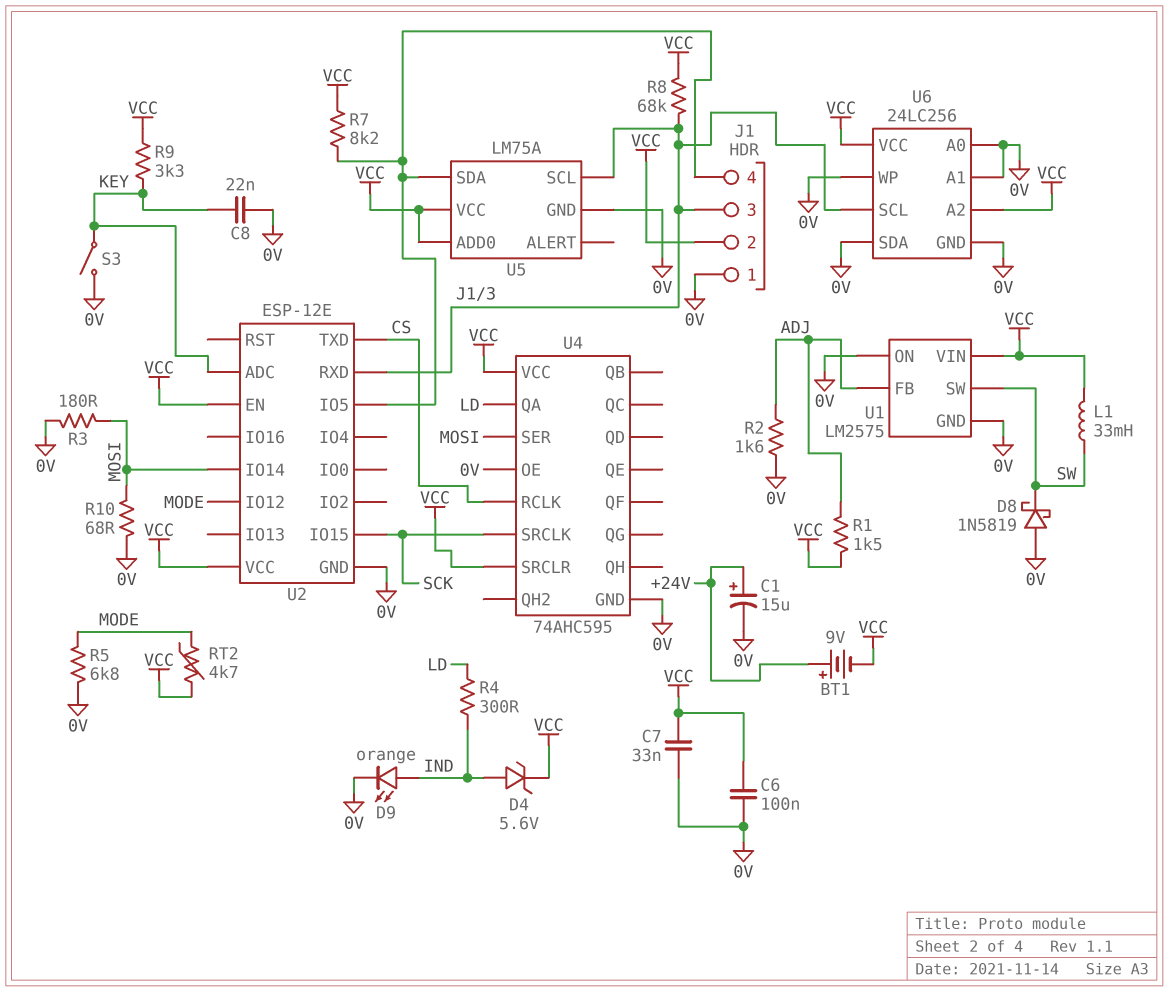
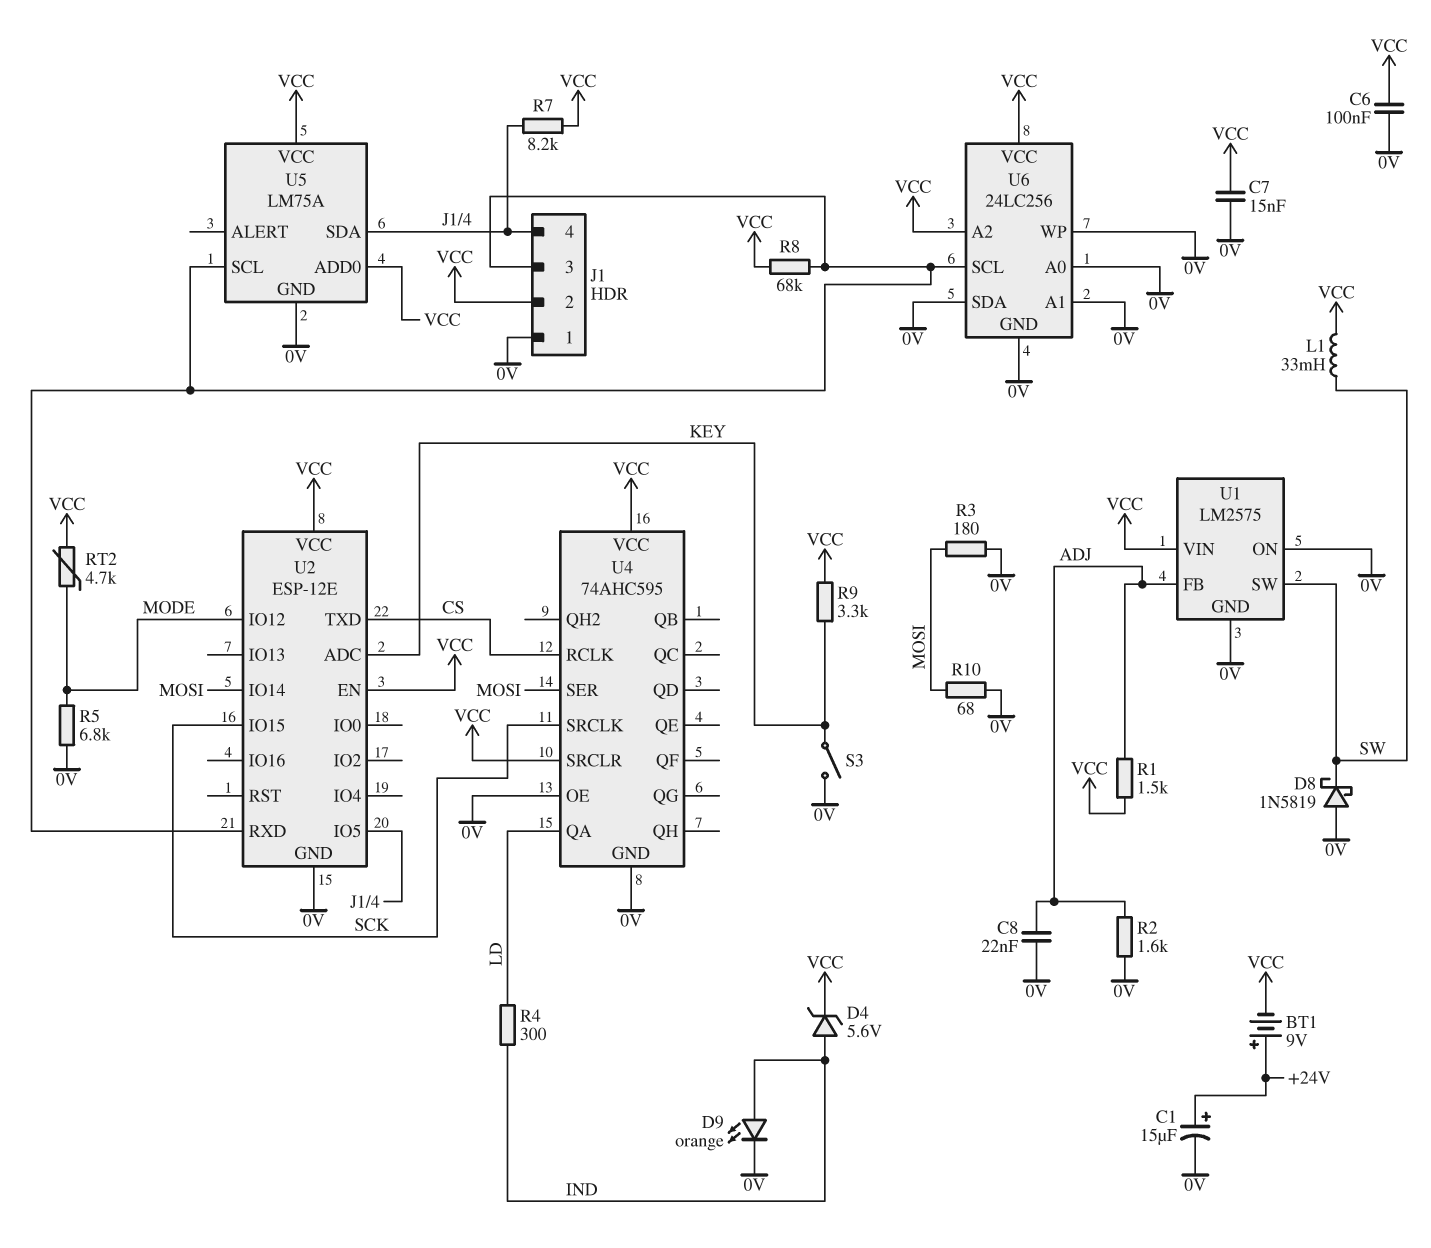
C7: 33nF (0V, VCC) -> 15nF (0V, VCC)
C8: 22nF (0V, KEY) -> 22nF (0V, ADJ)

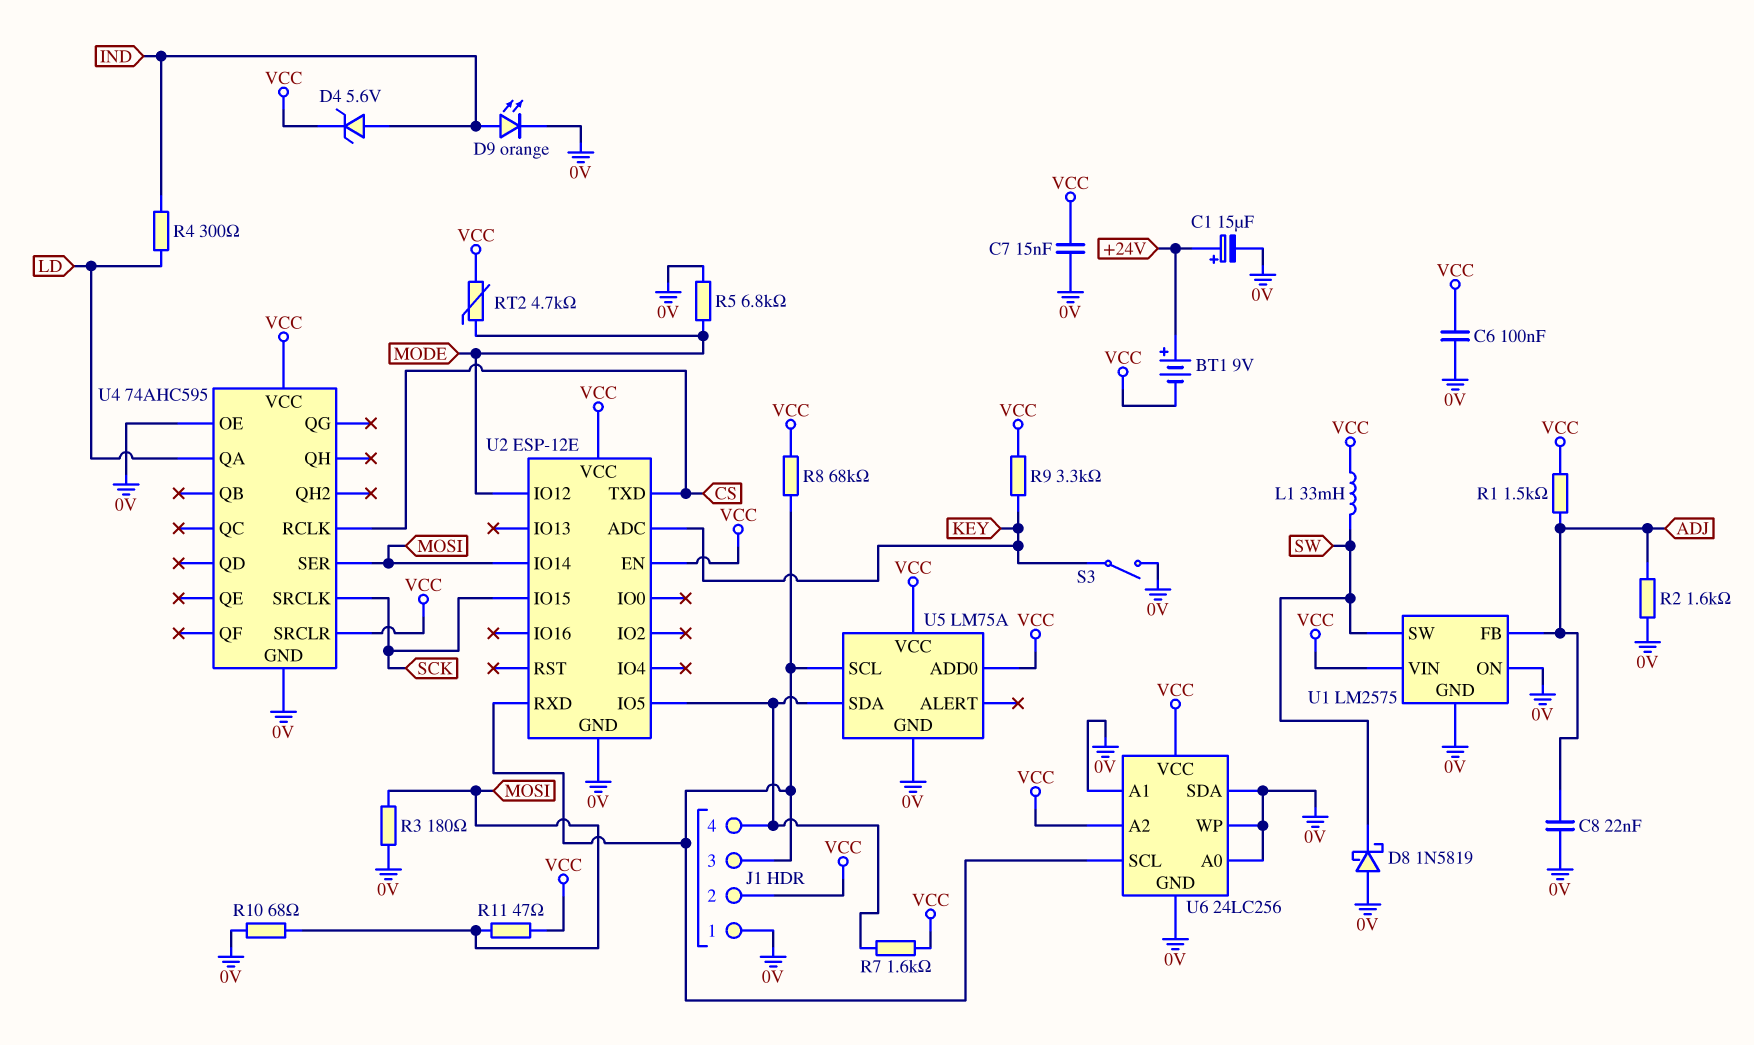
R7: 8.2k (J1/4, VCC) -> 1.6k (J1/4, VCC)
R11: none -> 47 (MOSI, VCC)

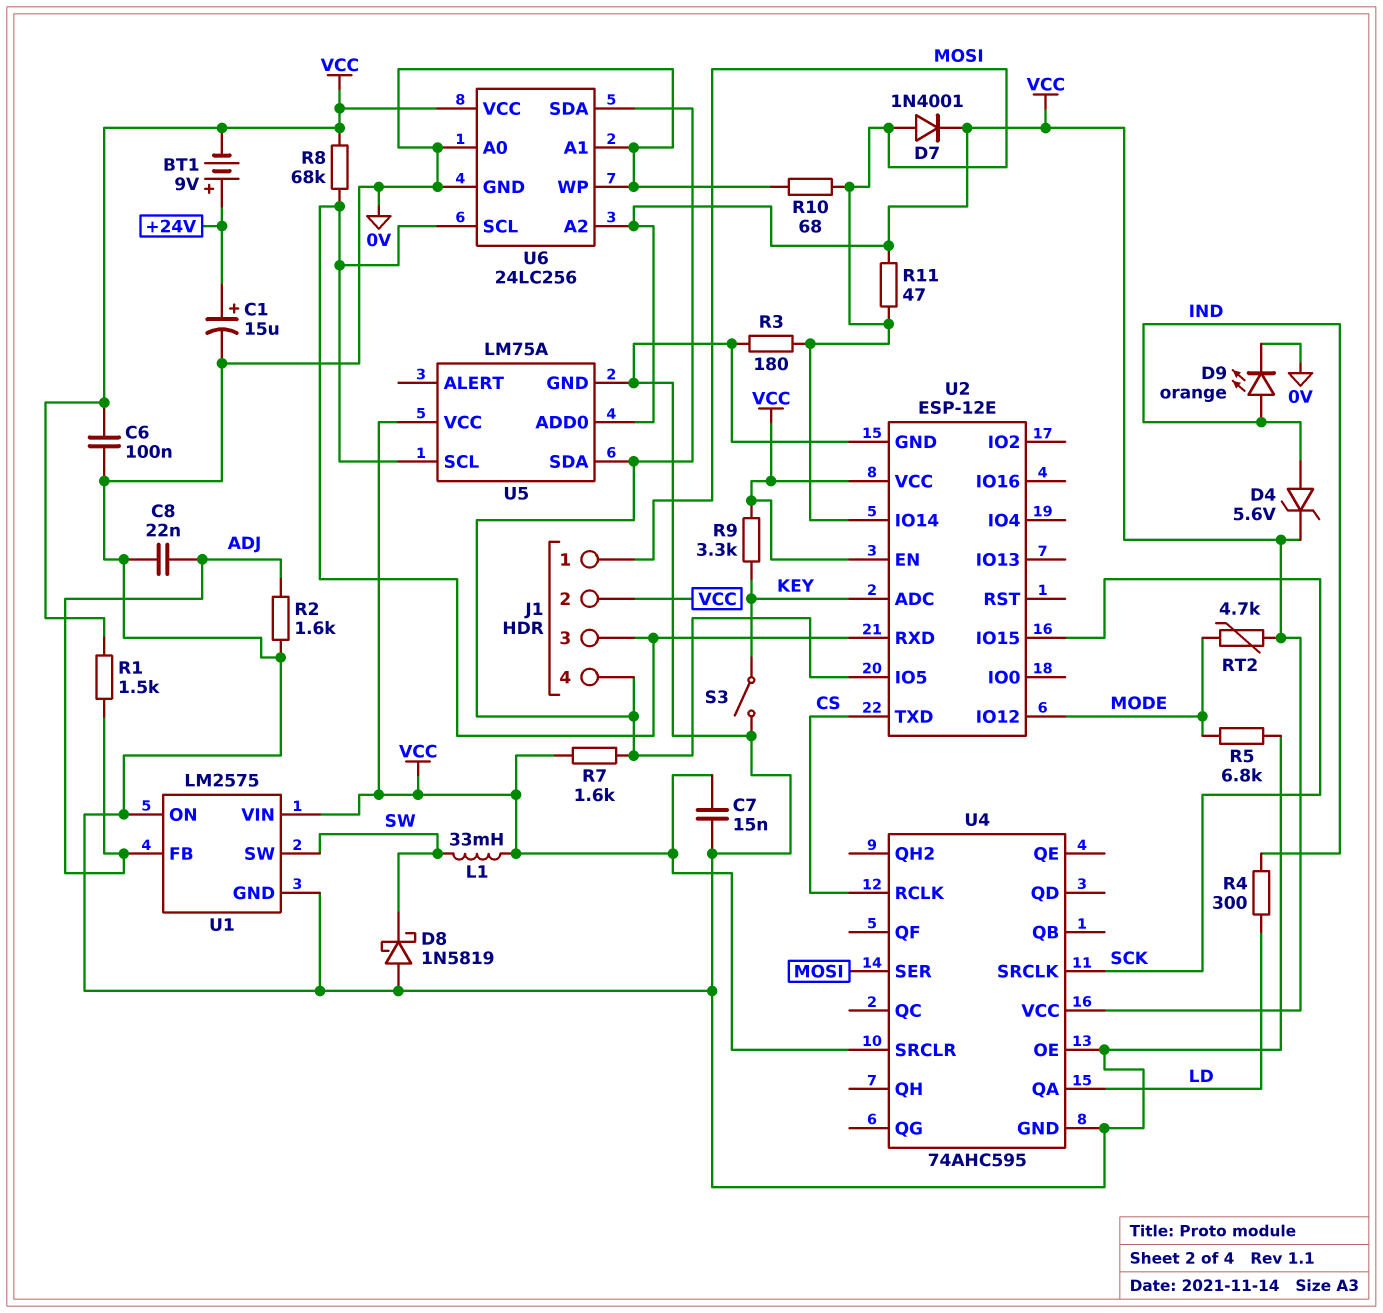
D7: none -> diode 1N4001 (A MOSI, K VCC)
J1 pin 1: 0V -> MOSI
U6 pin SDA: 0V -> J1/4

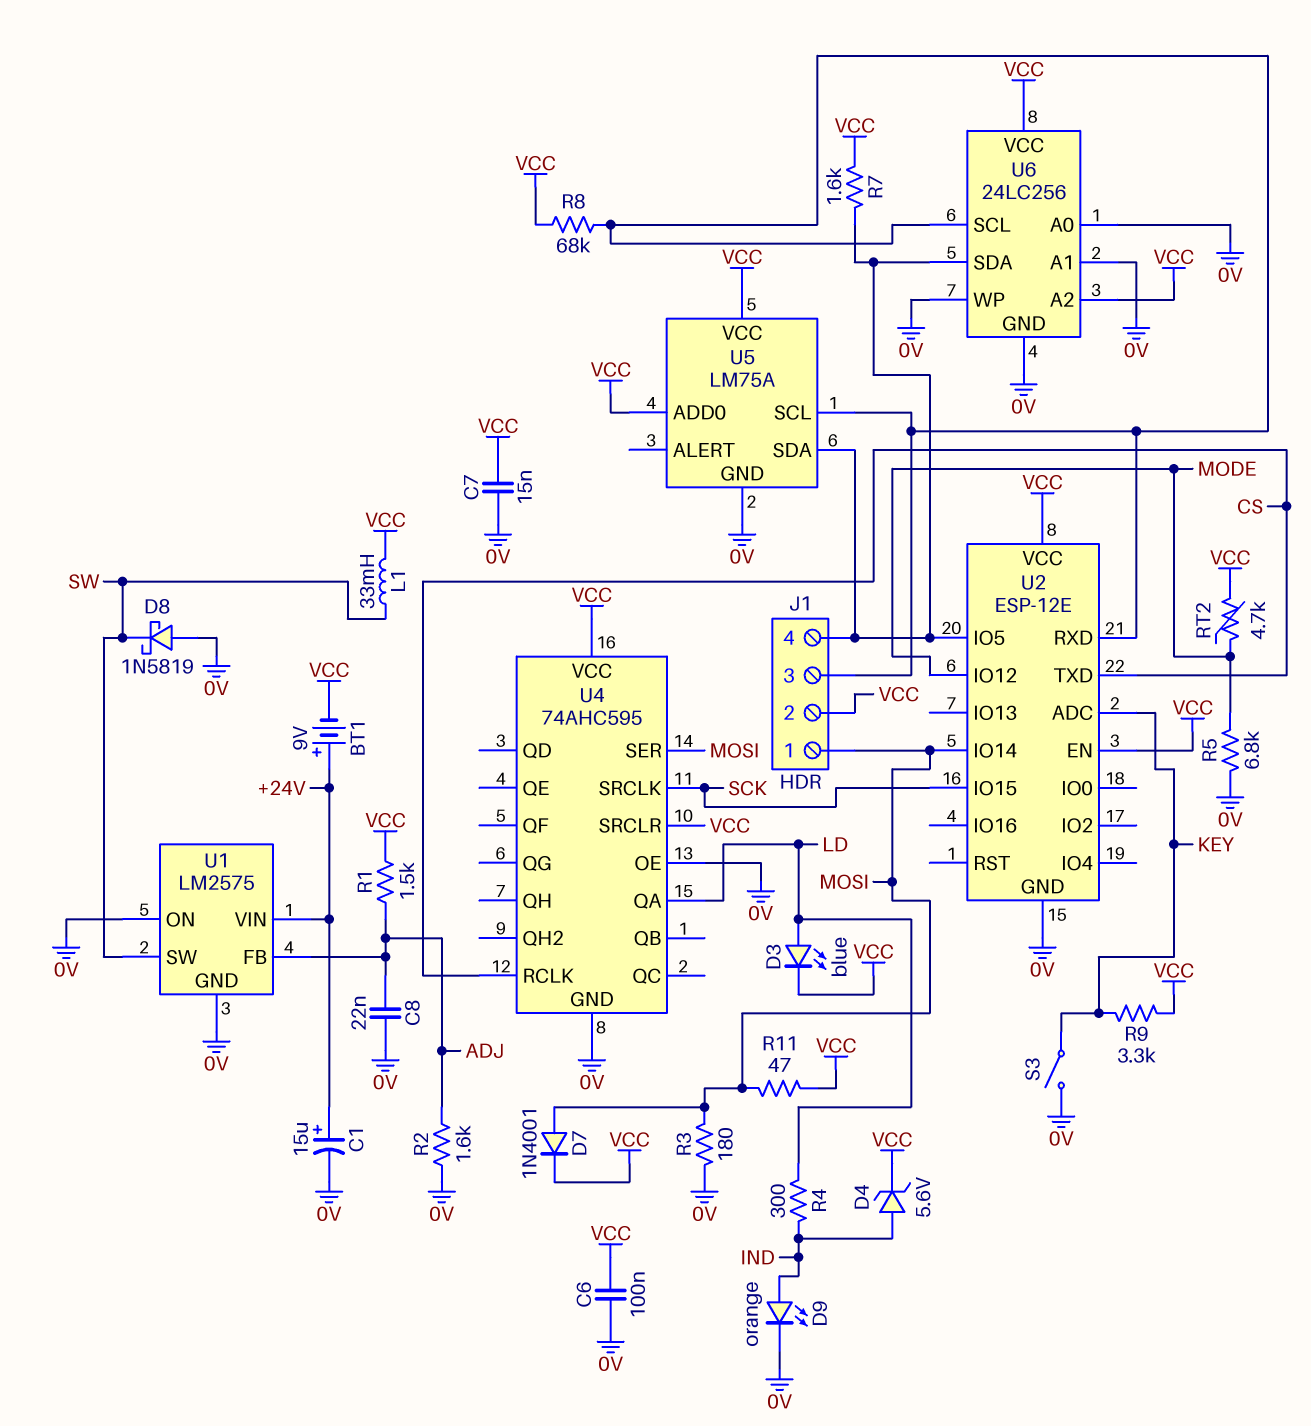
D3: none -> LED blue (A LD, K VCC)
R10: 68 (0V, MOSI) -> none
U1 pin VIN: VCC -> +24V

